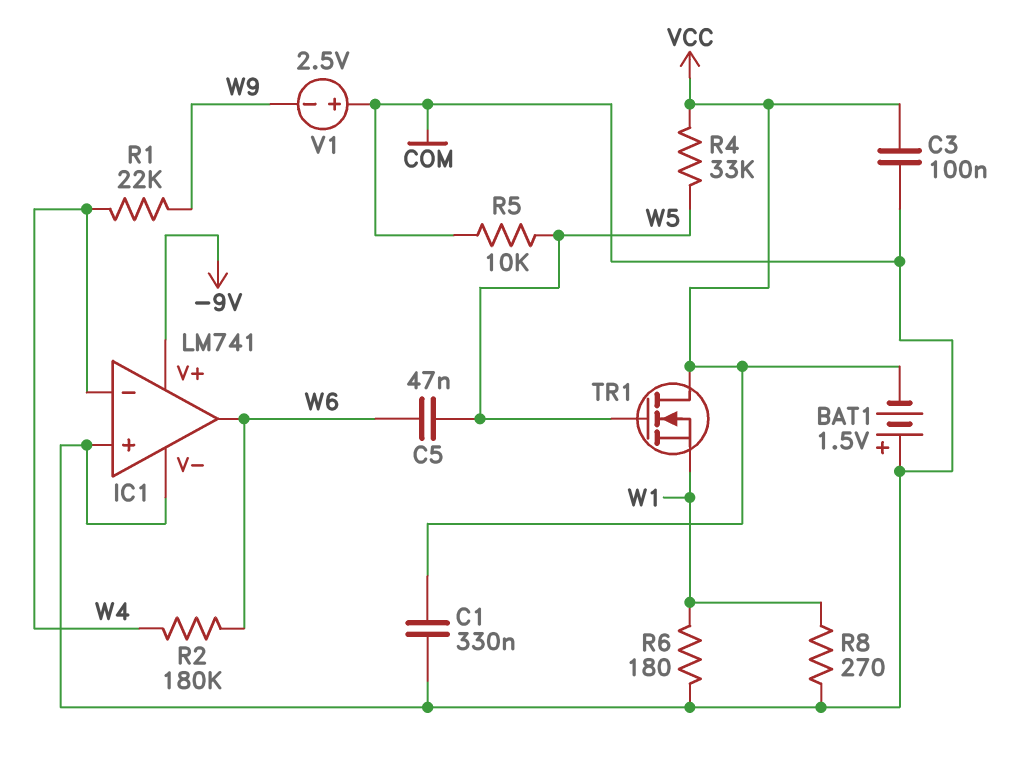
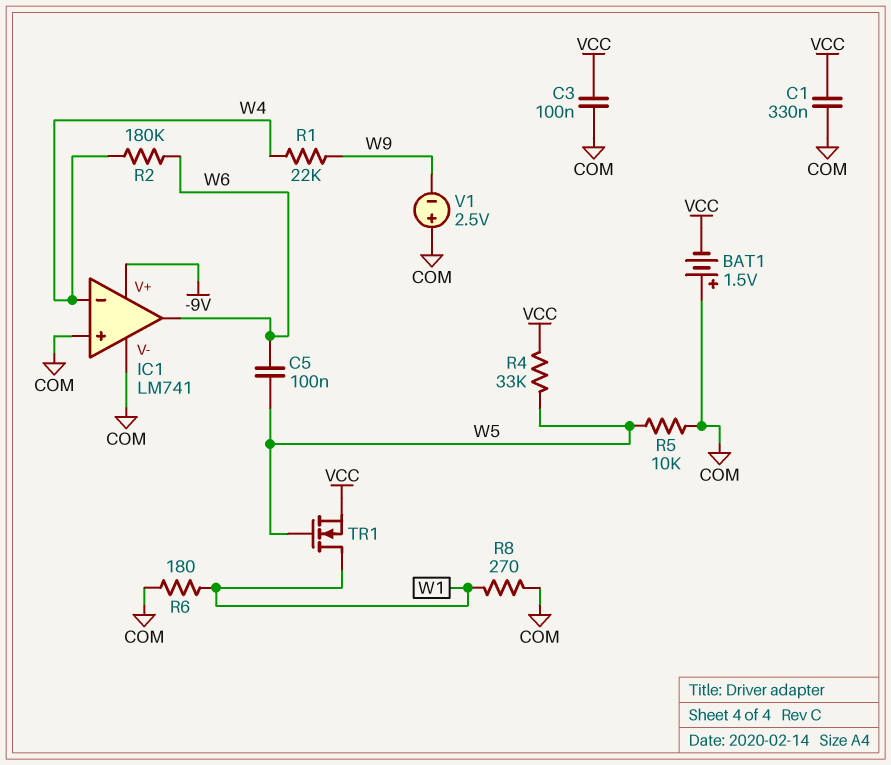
C5: 47nF (W5, W6) -> 100nF (W5, W6)
TR1: NMOS (G W5, D VCC, S W1) -> NMOS (G W5, D W1, S VCC)

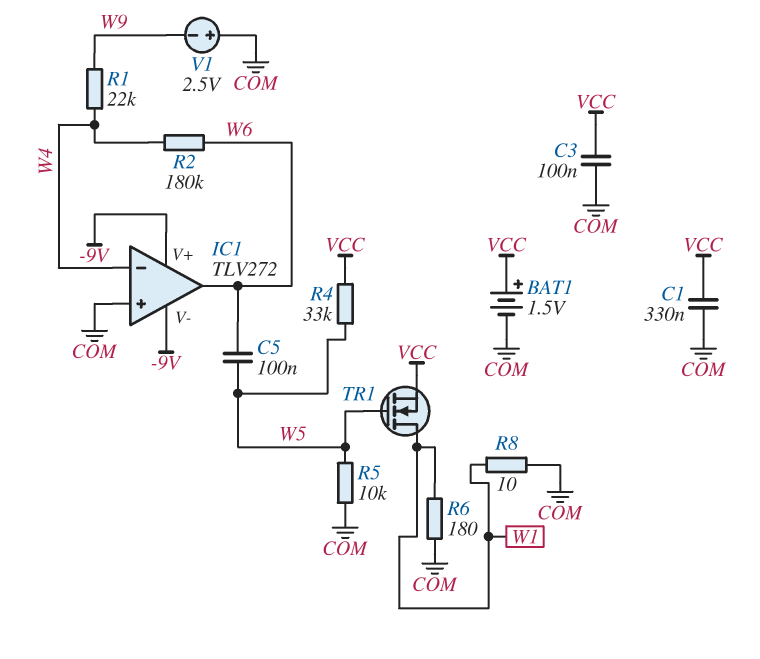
BAT1: 1.5V (plus COM, minus VCC) -> 1.5V (plus VCC, minus COM)
IC1: LM741 -> TLV272
IC1 pin V-: COM -> -9V
R8: 270 (COM, W1) -> 10 (COM, W1)

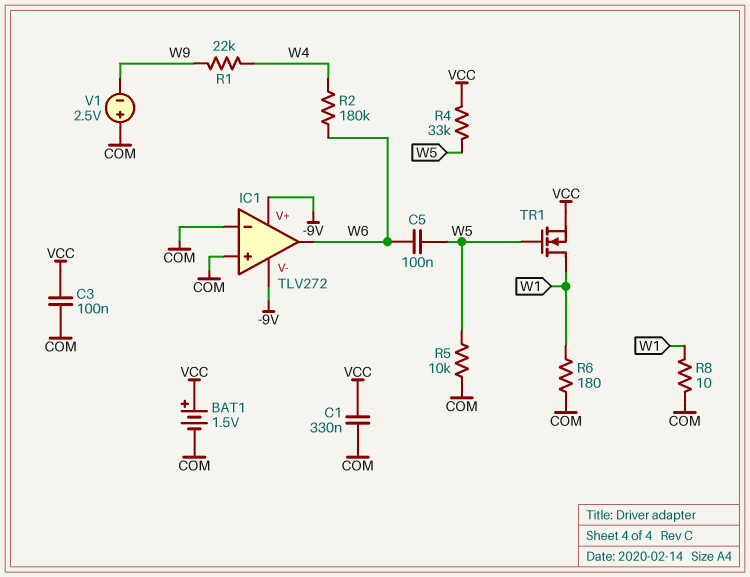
IC1 pin in-: W4 -> COM

